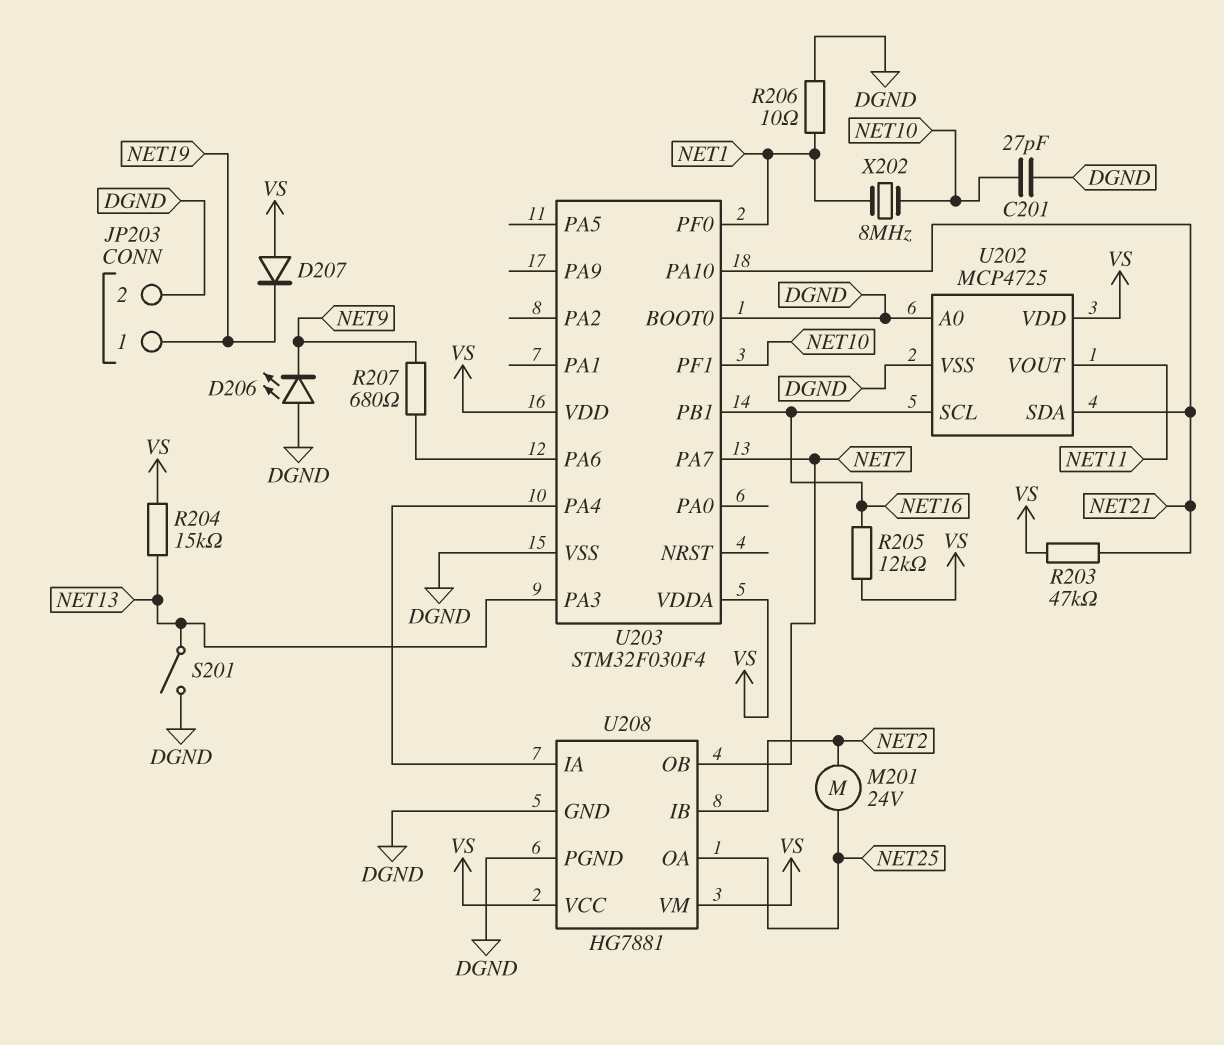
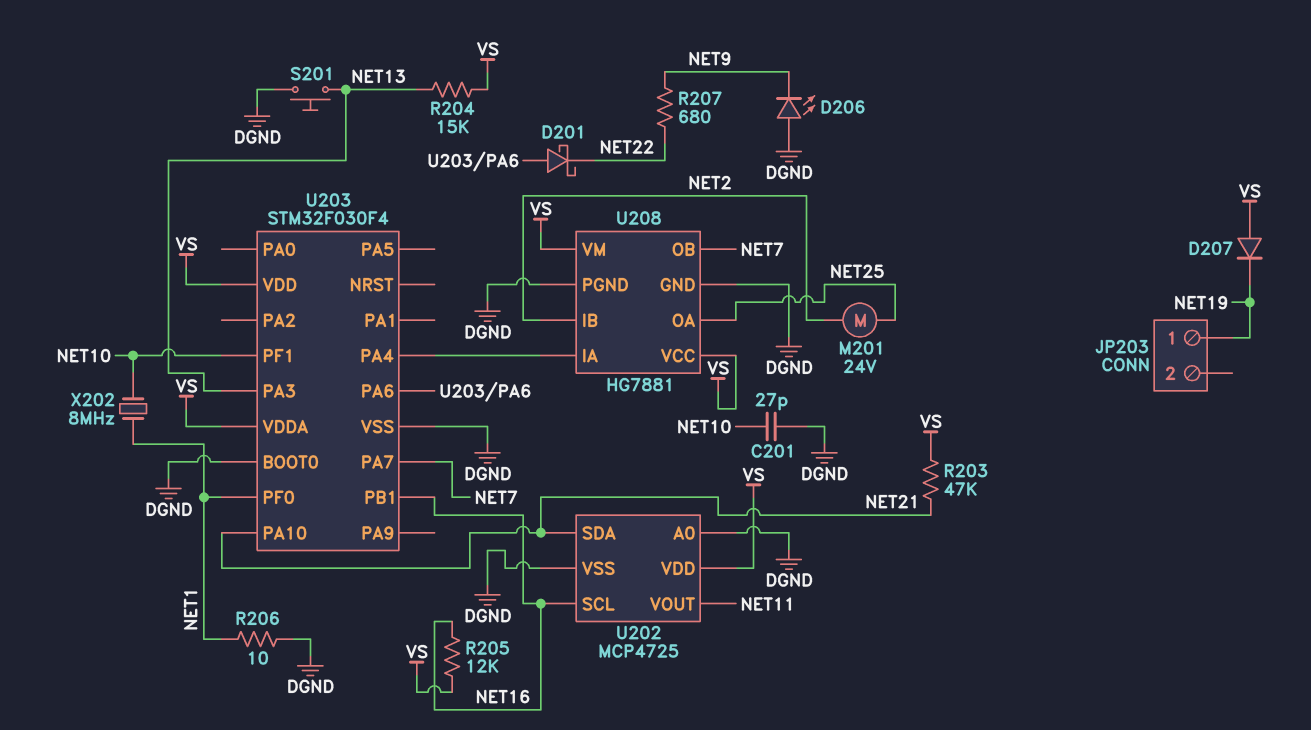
D201: none -> schottky (A U203/PA6, K NET22)
JP203 pin 2: DGND -> none
R207: 680 (NET9, U203/PA6) -> 680 (NET9, NET22)
S201: switch (DGND, NET13) -> button (DGND, NET13)

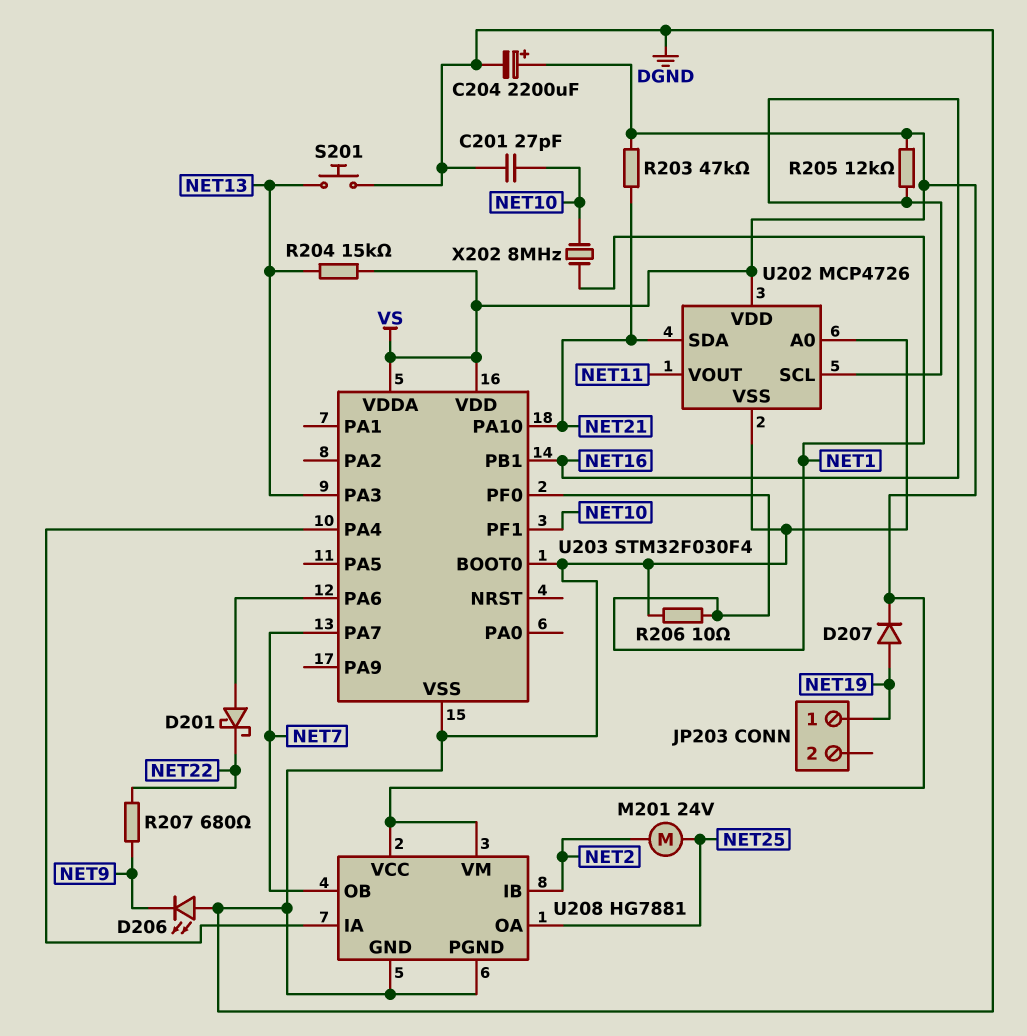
C204: none -> 2200uF (plus VS, minus DGND)
D207: diode (A VS, K NET19) -> diode (A NET19, K VS)
U202: MCP4725 -> MCP4726

